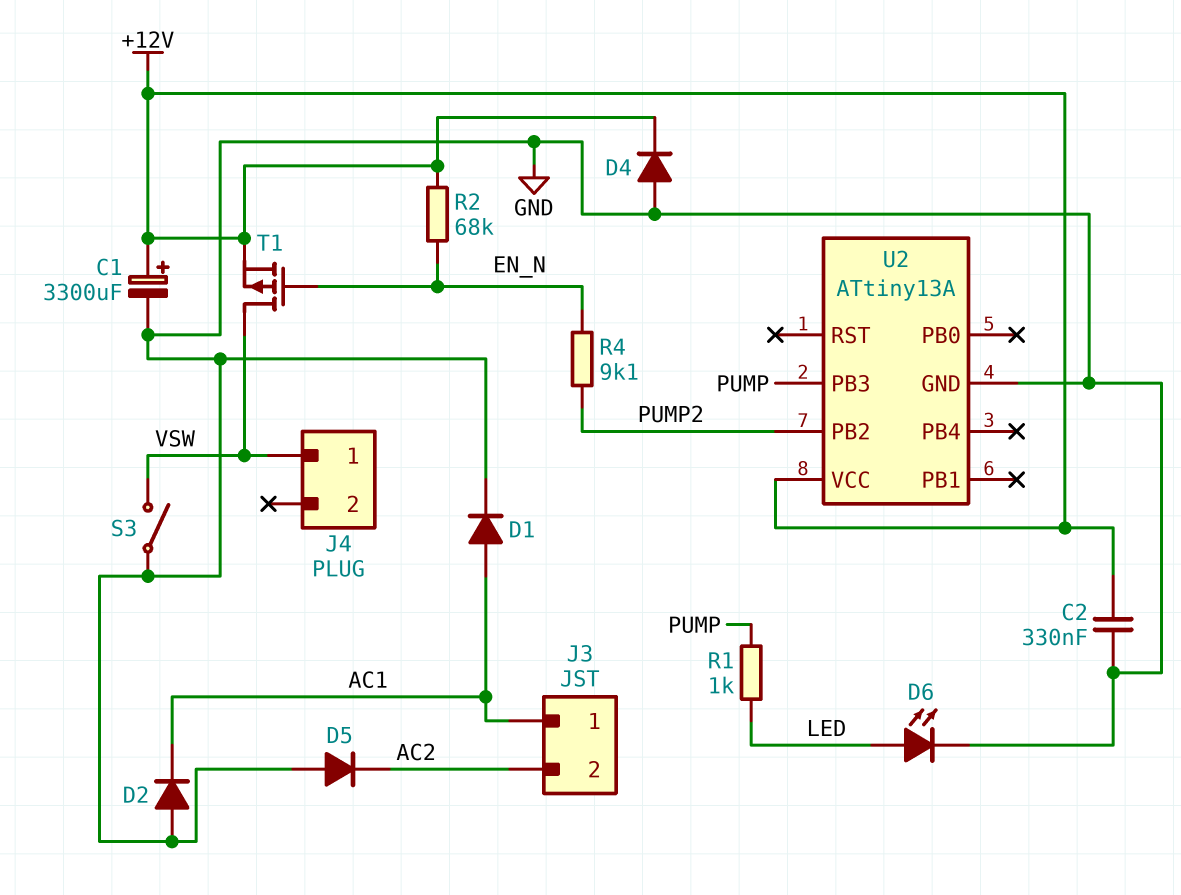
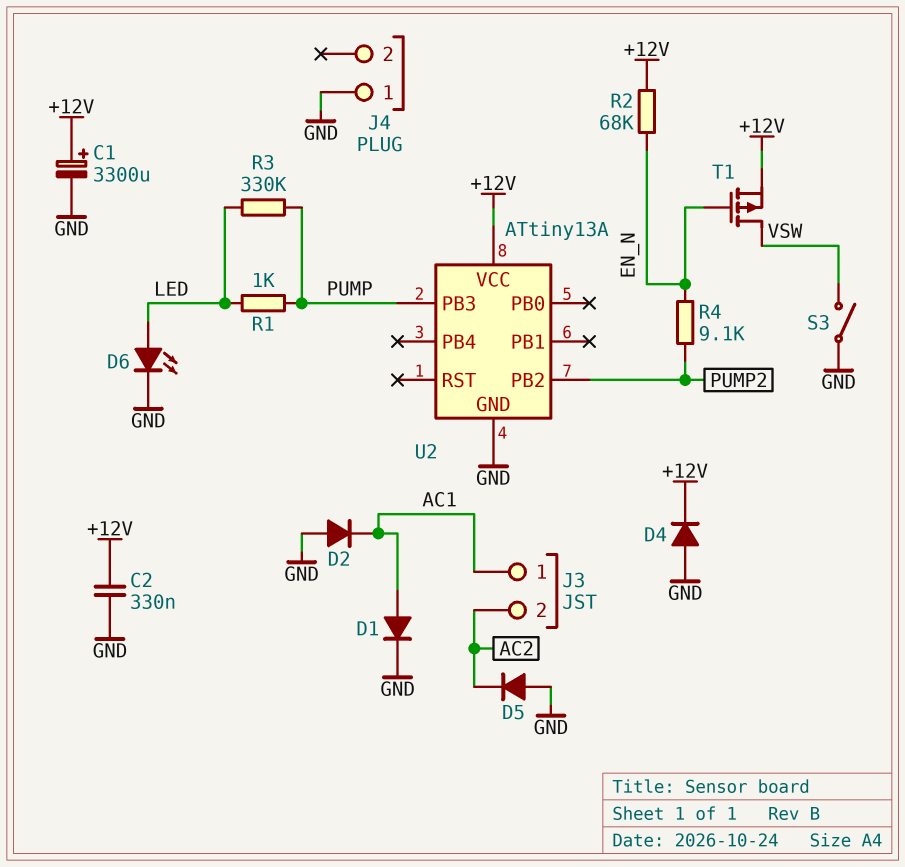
J4 pin 1: VSW -> GND
R3: none -> 330k (LED, PUMP)

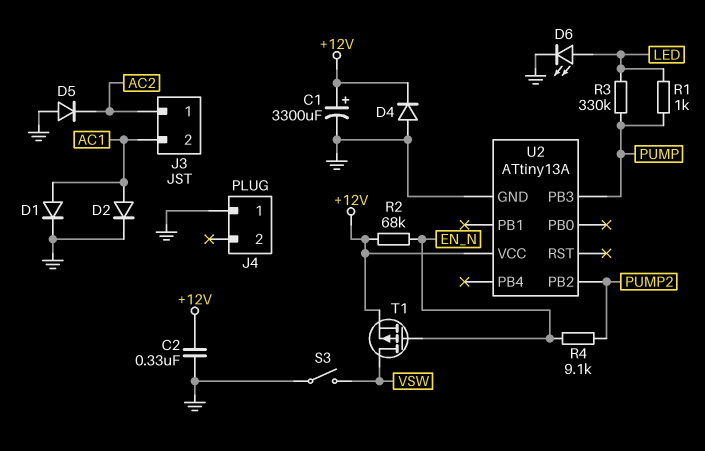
D2: diode (A GND, K AC1) -> diode (A AC1, K GND)
J3 pin 1: AC1 -> AC2
J3 pin 2: AC2 -> AC1

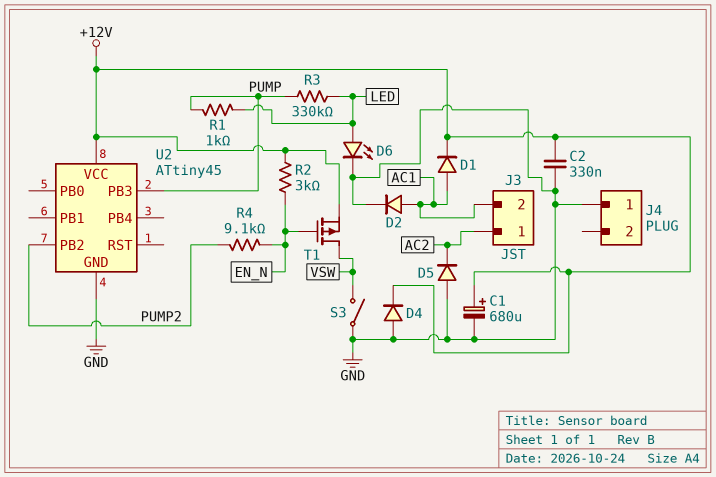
C1: 3300uF (plus +12V, minus GND) -> 680uF (plus +12V, minus GND)
D1: diode (A AC1, K GND) -> diode (A AC1, K +12V)
R2: 68k (+12V, EN_N) -> 3k (+12V, EN_N)
U2: ATtiny13A -> ATtiny45

